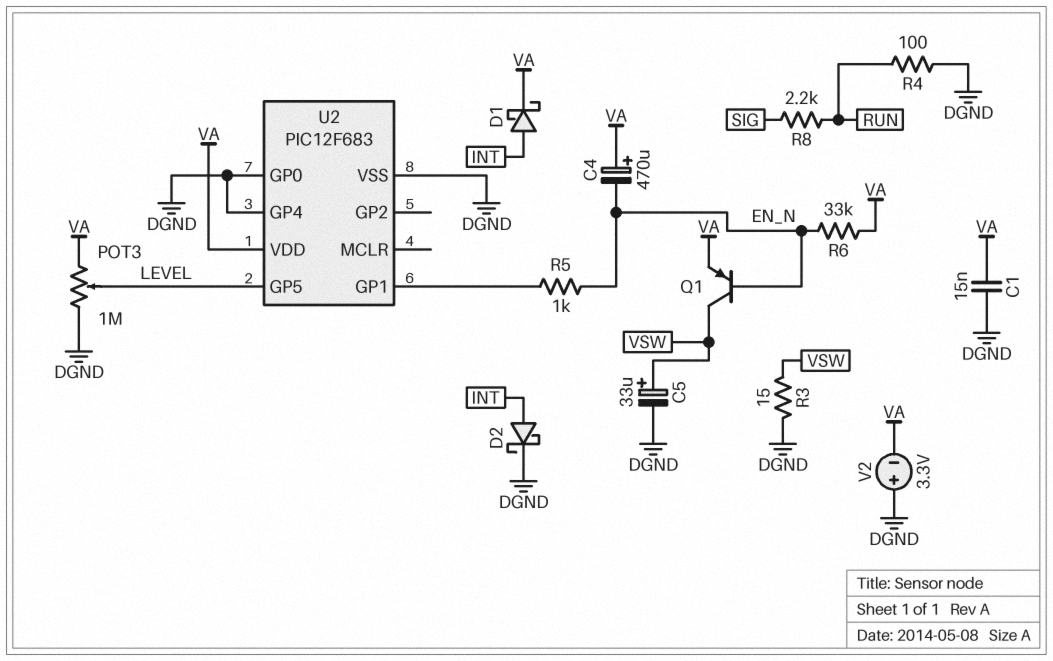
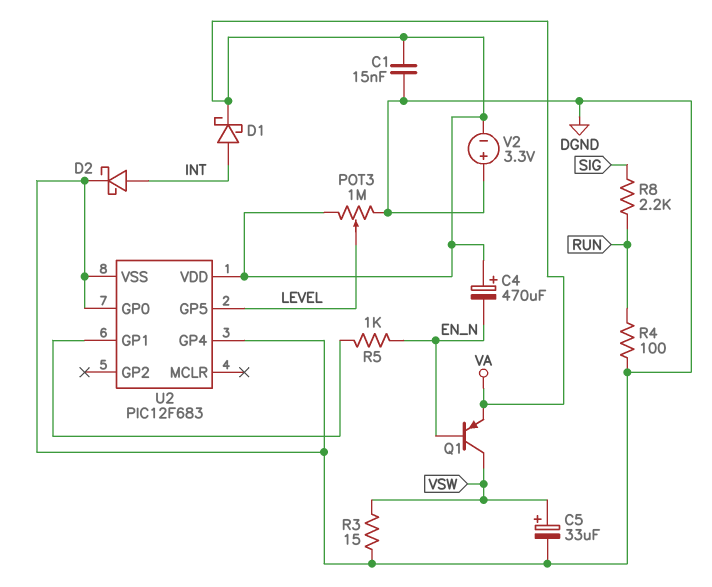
R6: 33k (EN_N, VA) -> none

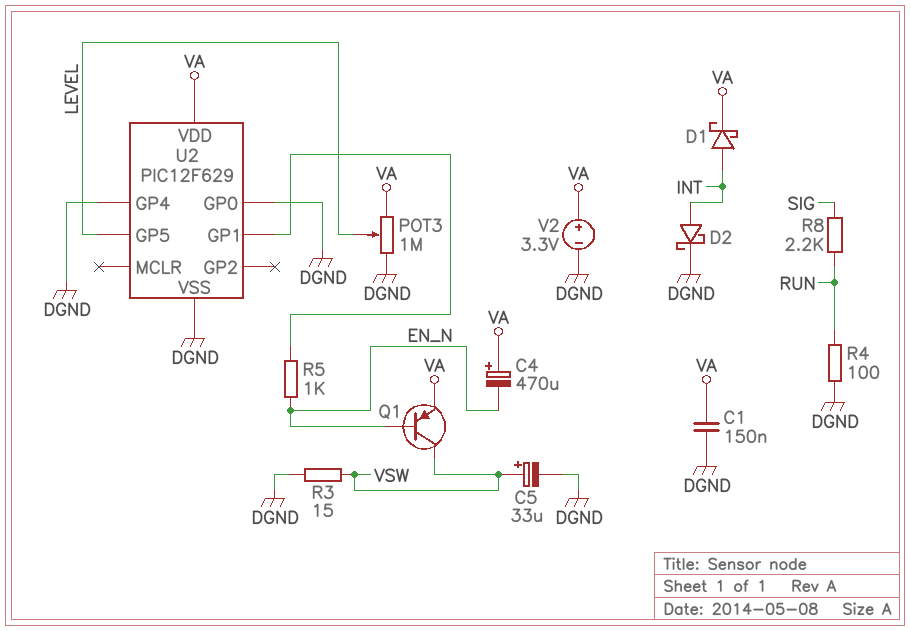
C1: 15nF (DGND, VA) -> 150nF (DGND, VA)
U2: PIC12F683 -> PIC12F629
V2: 3.3V (plus DGND, minus VA) -> 3.3V (plus VA, minus DGND)

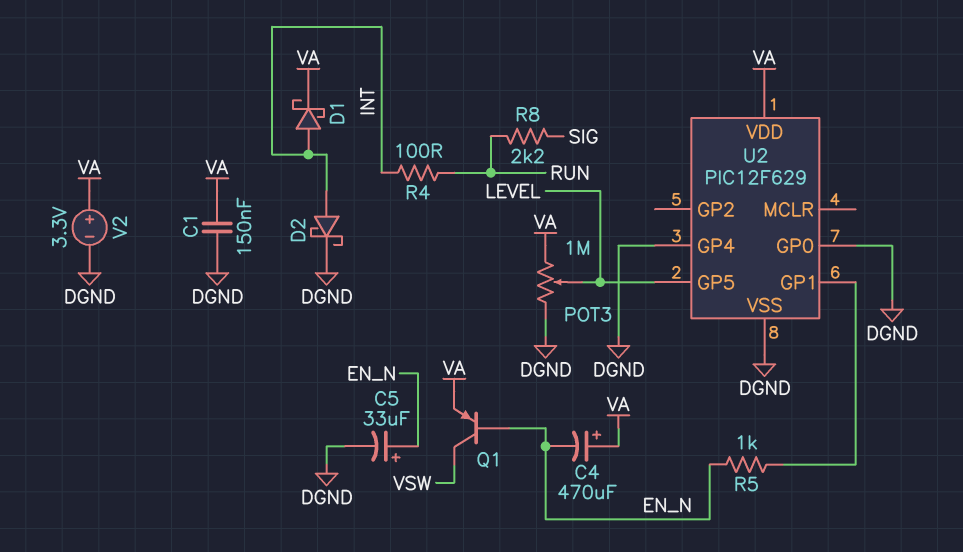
C5: 33uF (plus VSW, minus DGND) -> 33uF (plus EN_N, minus DGND)
R3: 15 (DGND, VSW) -> none
R4: 100 (DGND, RUN) -> 100 (INT, RUN)

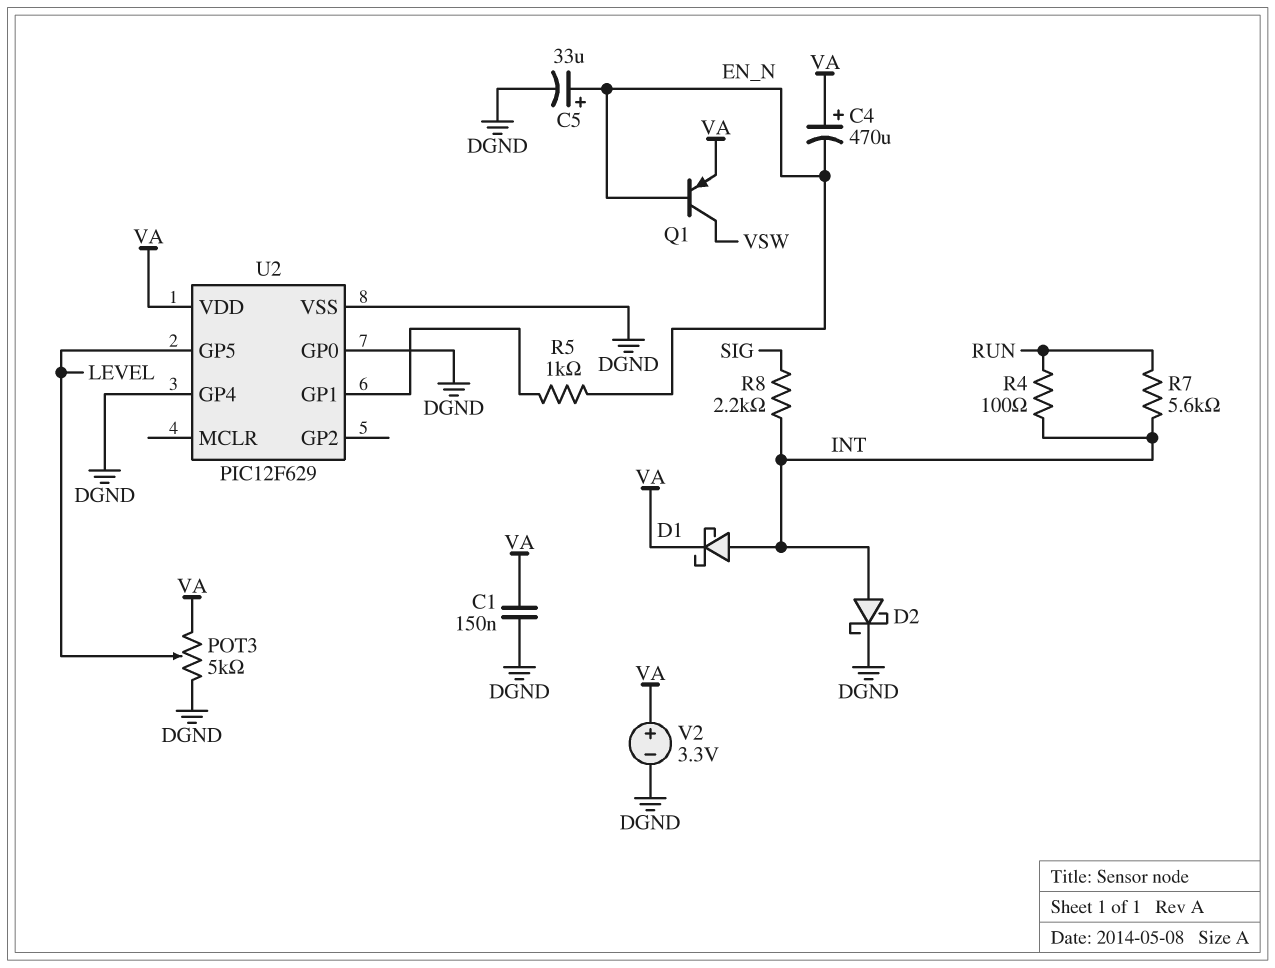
POT3: 1M (DGND, VA, wiper LEVEL) -> 5k (DGND, VA, wiper LEVEL)
R7: none -> 5.6k (INT, RUN)
R8: 2.2k (RUN, SIG) -> 2.2k (INT, SIG)

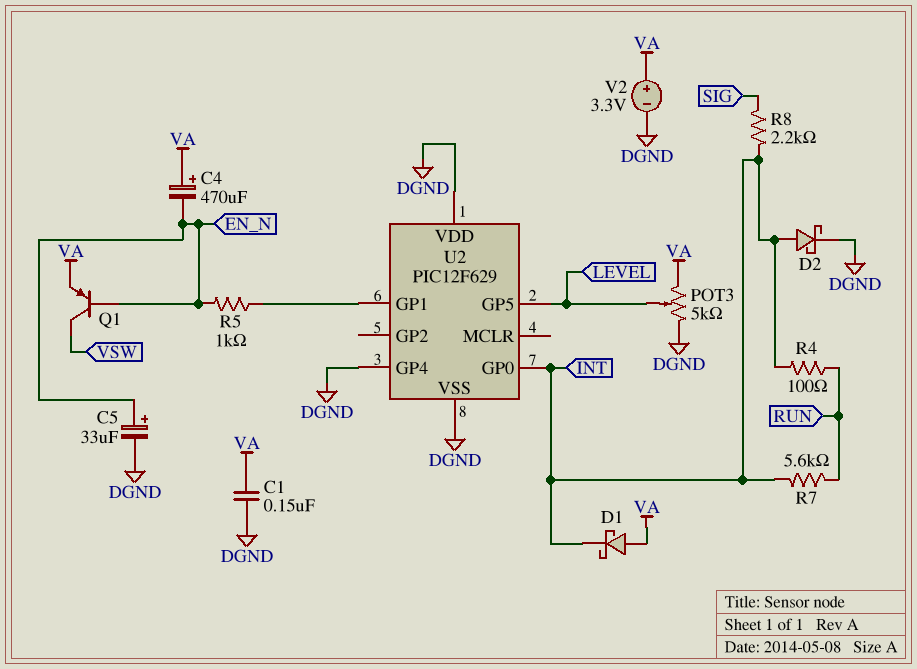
D1: schottky (A INT, K VA) -> schottky (A VA, K INT)
U2 pin GP0: DGND -> INT
U2 pin VDD: VA -> DGND

